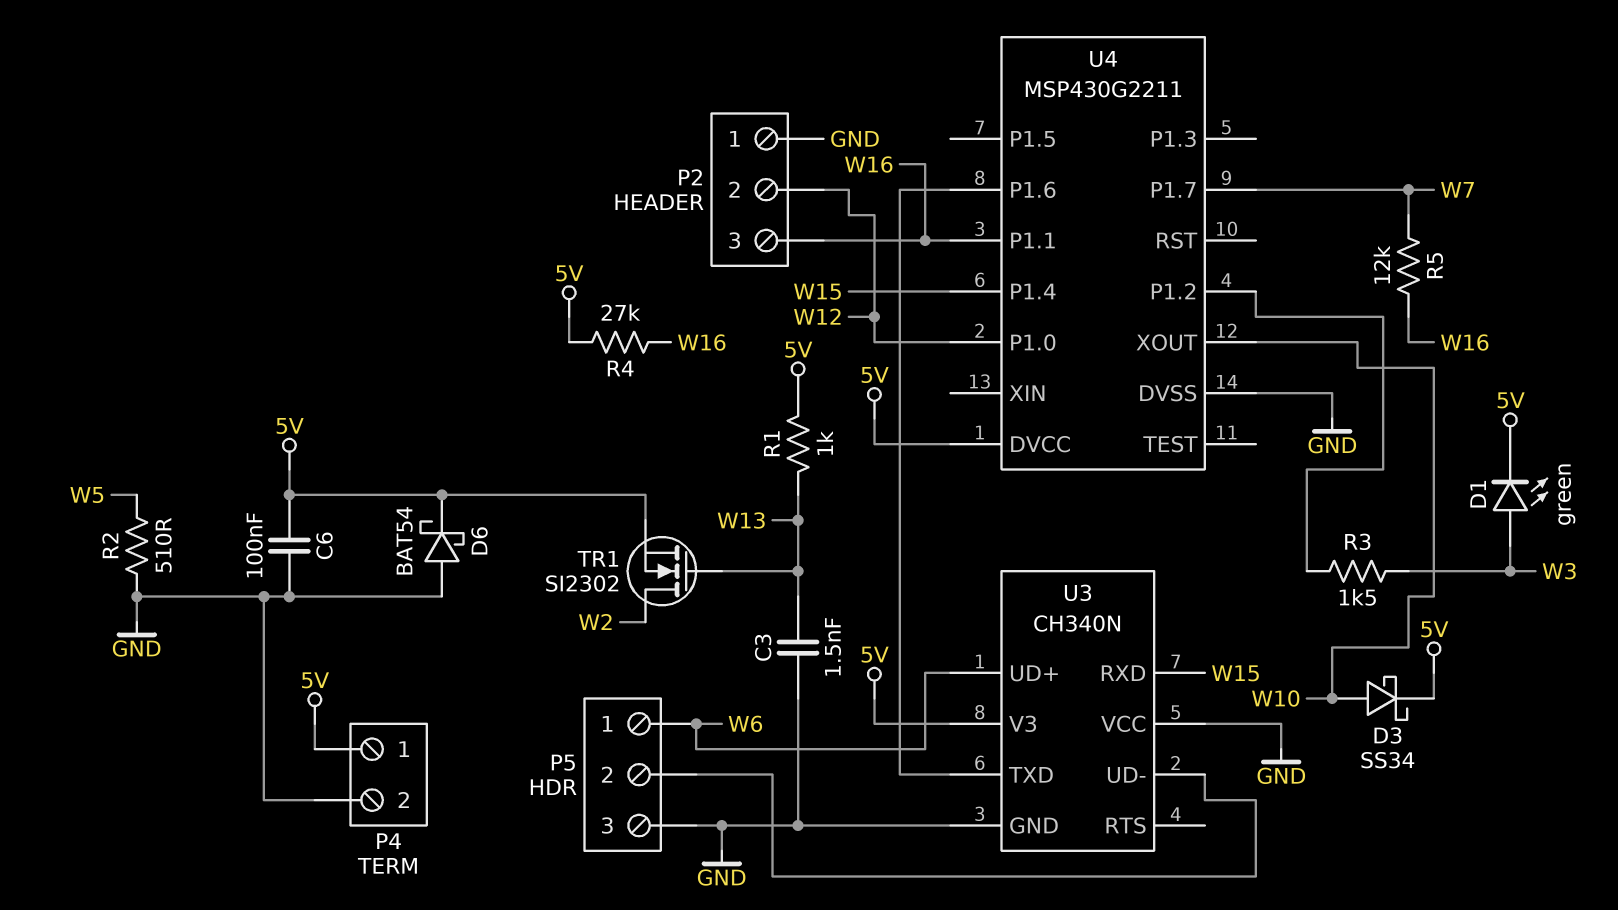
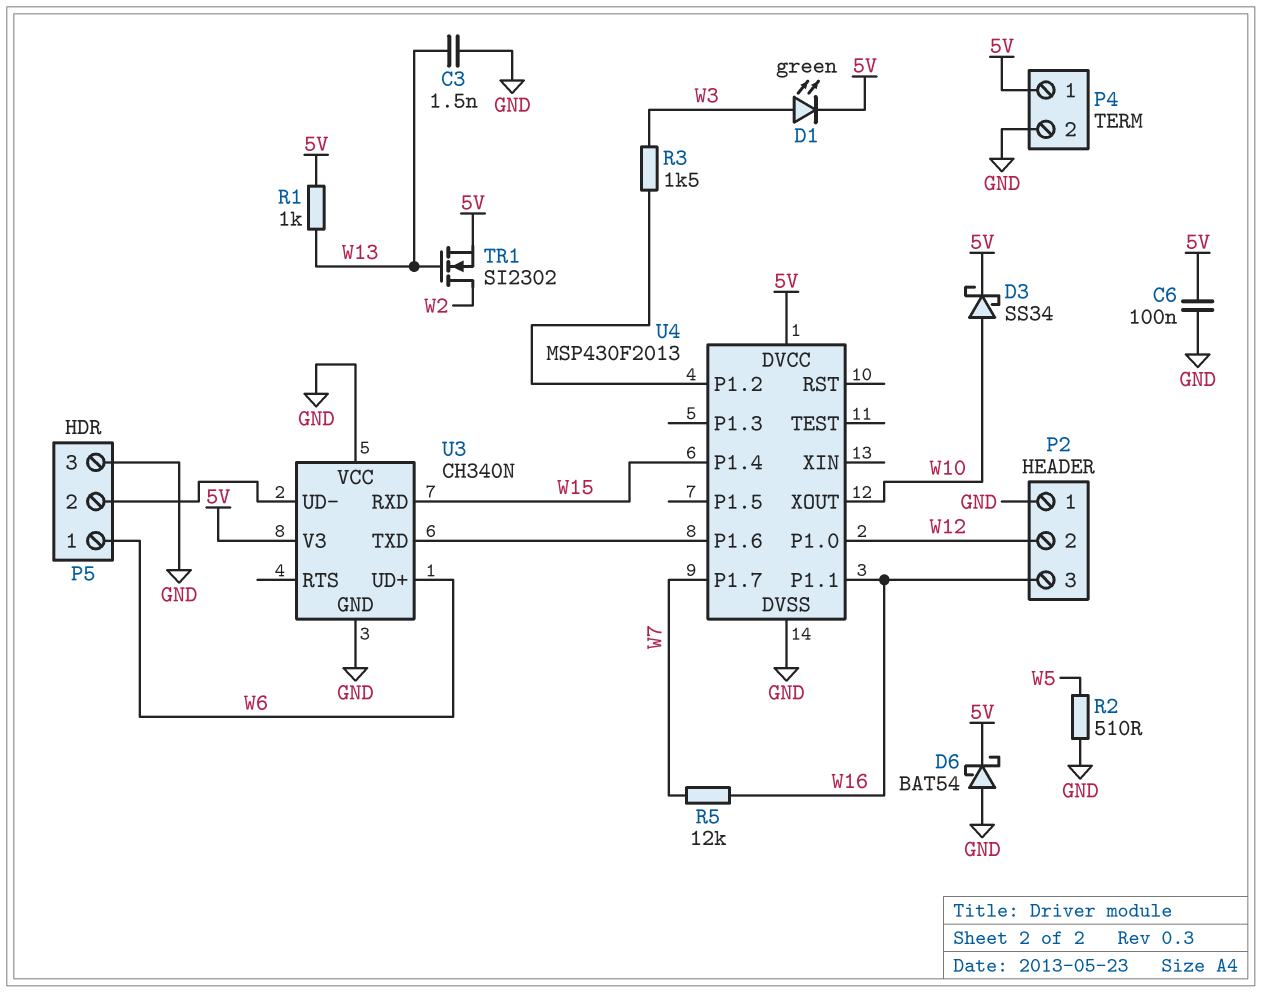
R4: 27k (5V, W16) -> none
U4: MSP430G2211 -> MSP430F2013

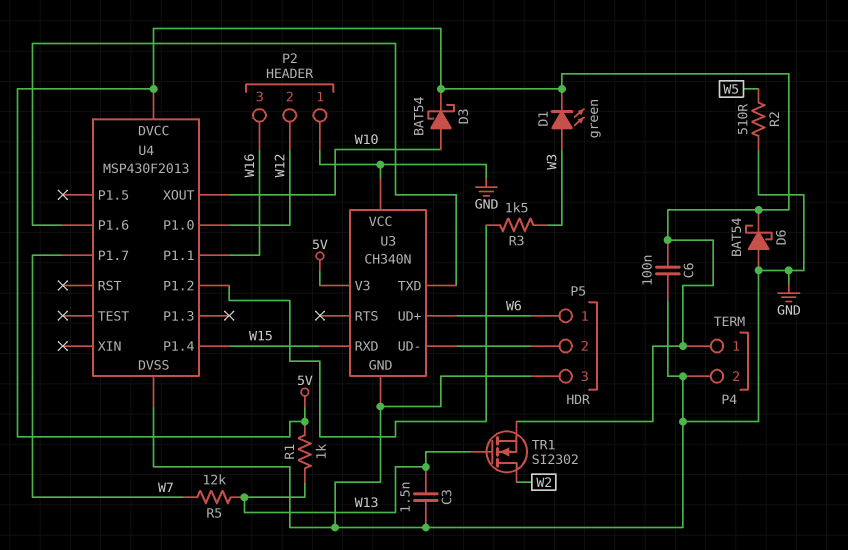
D3: schottky SS34 (A W10, K 5V) -> schottky BAT54 (A W10, K 5V)
R5: 12k (W7, W16) -> 12k (W7, W13)

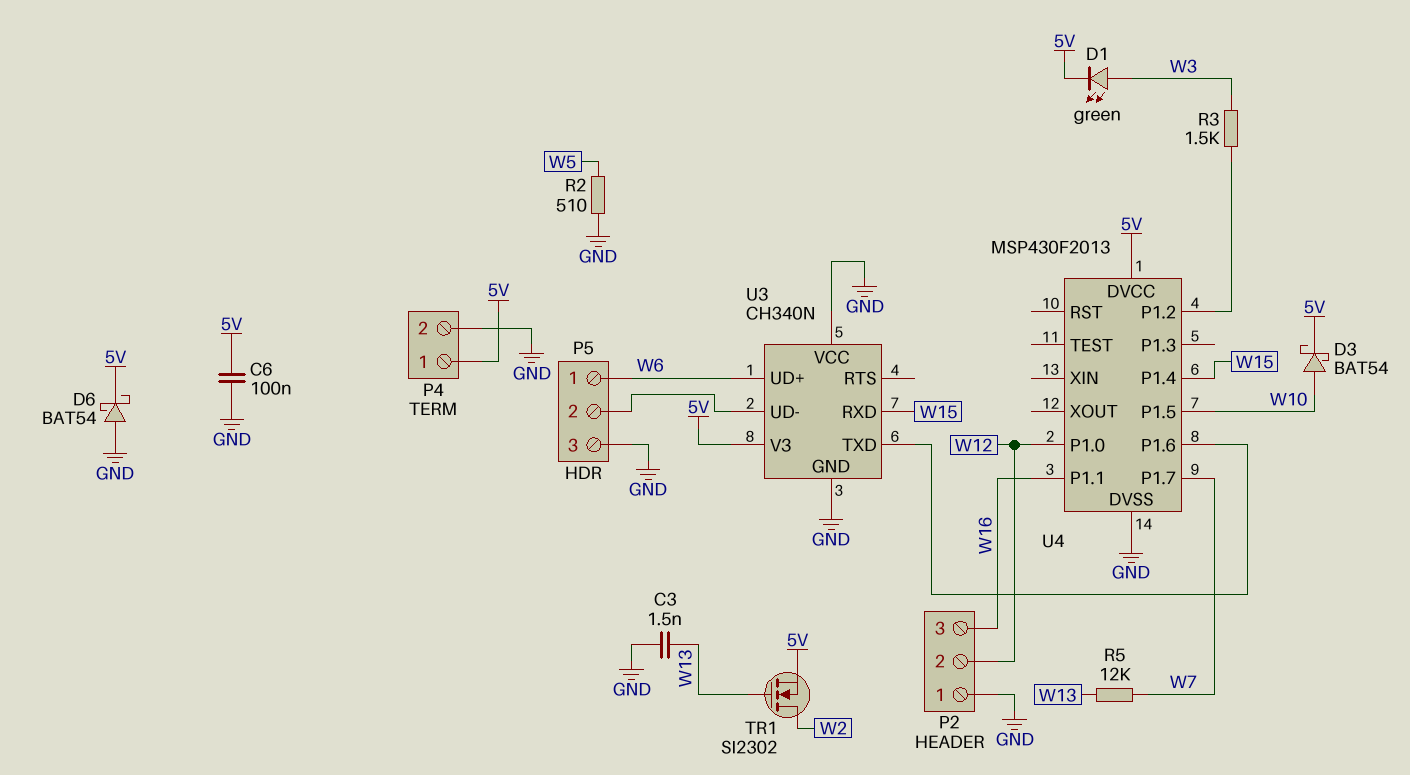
R1: 1k (5V, W13) -> none
U4 pin P1.5: none -> W10
U4 pin XOUT: W10 -> none

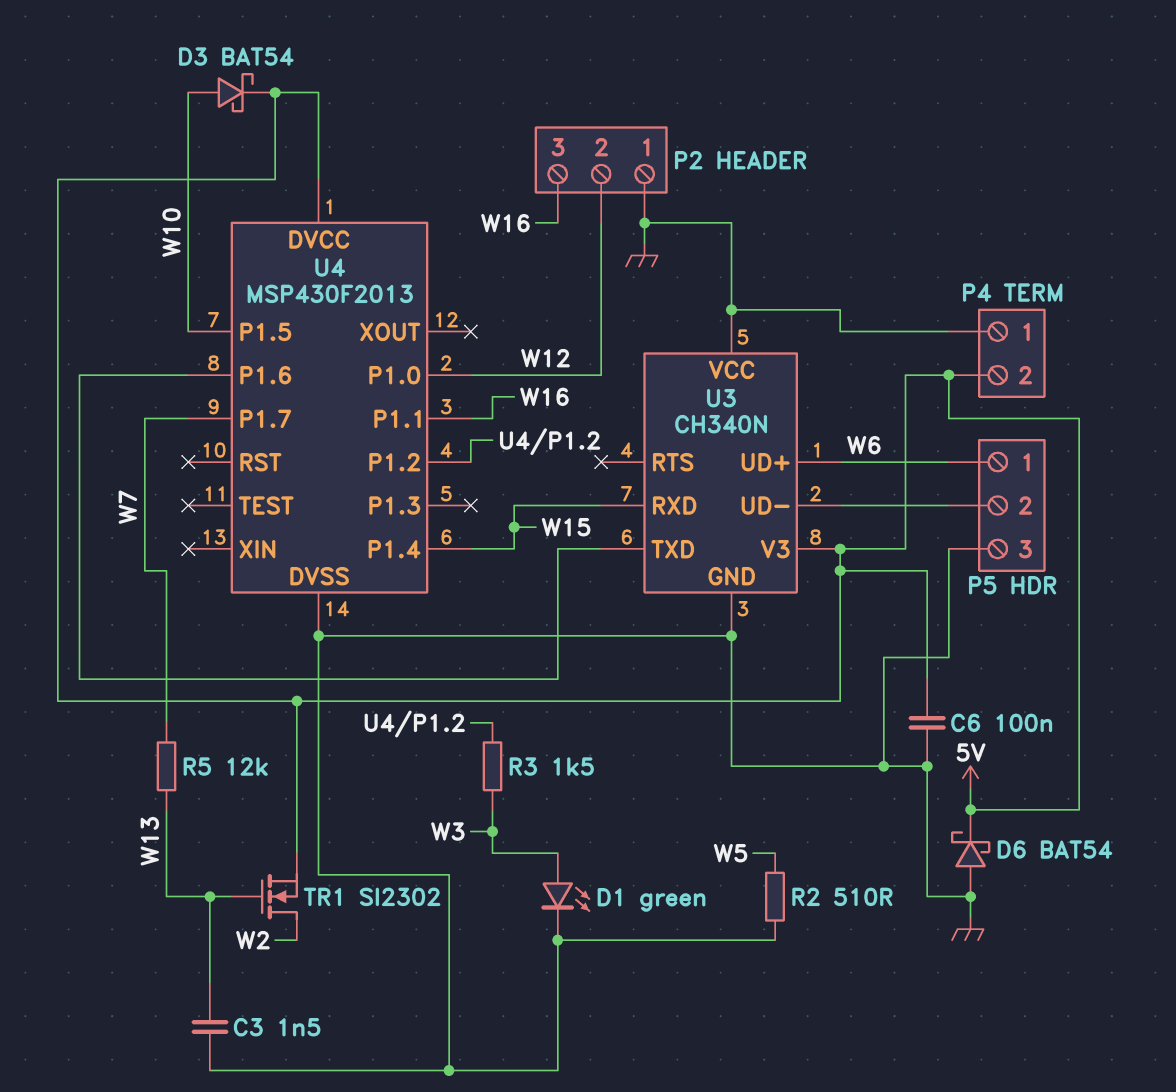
D1: LED green (A W3, K 5V) -> LED green (A W3, K GND)
P4 pin 1: 5V -> GND
P4 pin 2: GND -> 5V

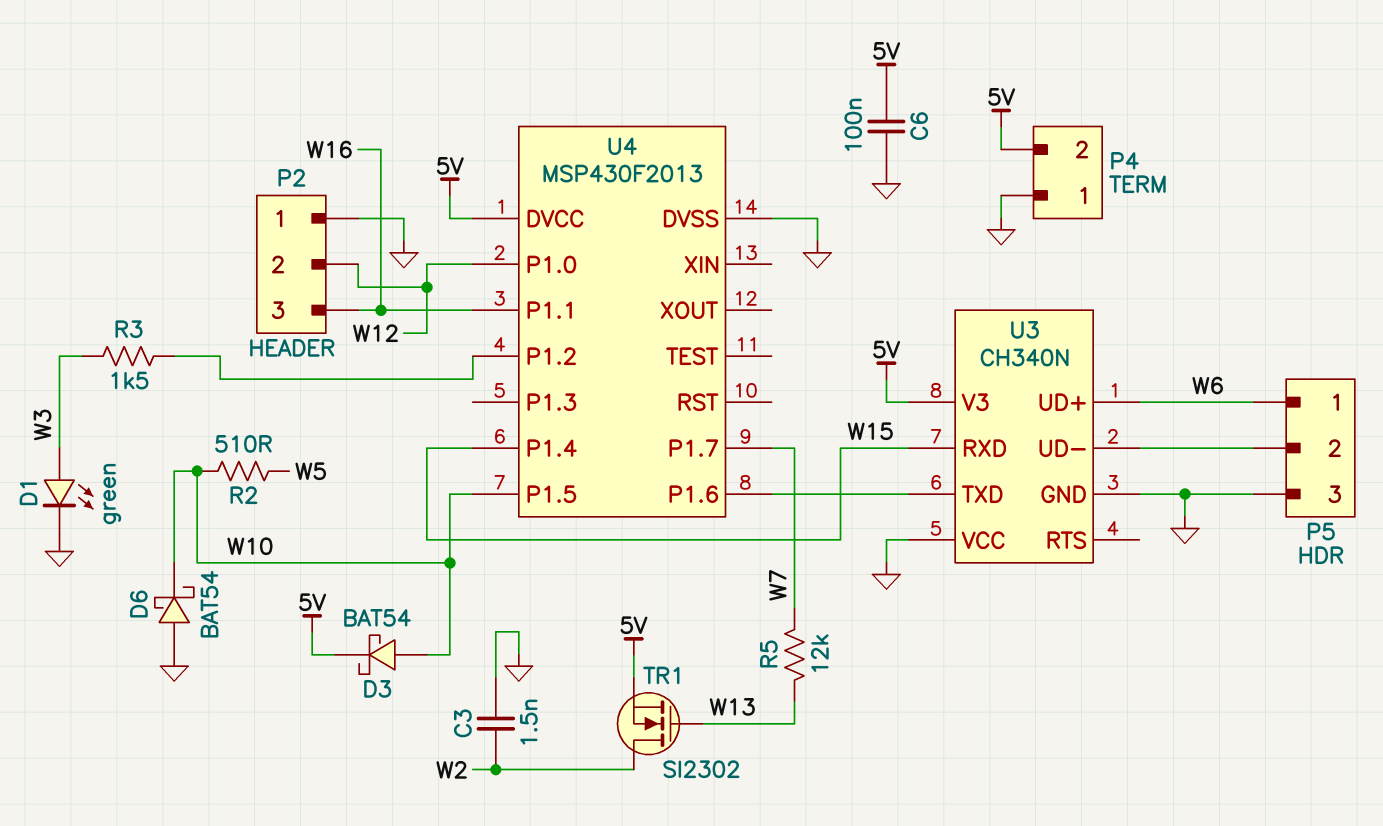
C3: 1.5nF (GND, W13) -> 1.5nF (GND, W2)
D6: schottky BAT54 (A GND, K 5V) -> schottky BAT54 (A GND, K W10)
R2: 510 (GND, W5) -> 510 (W5, W10)

